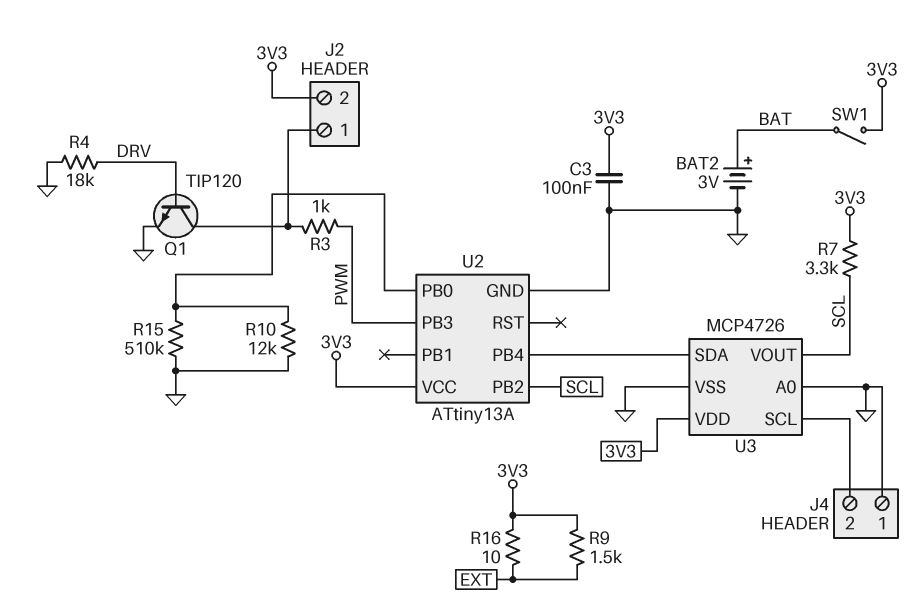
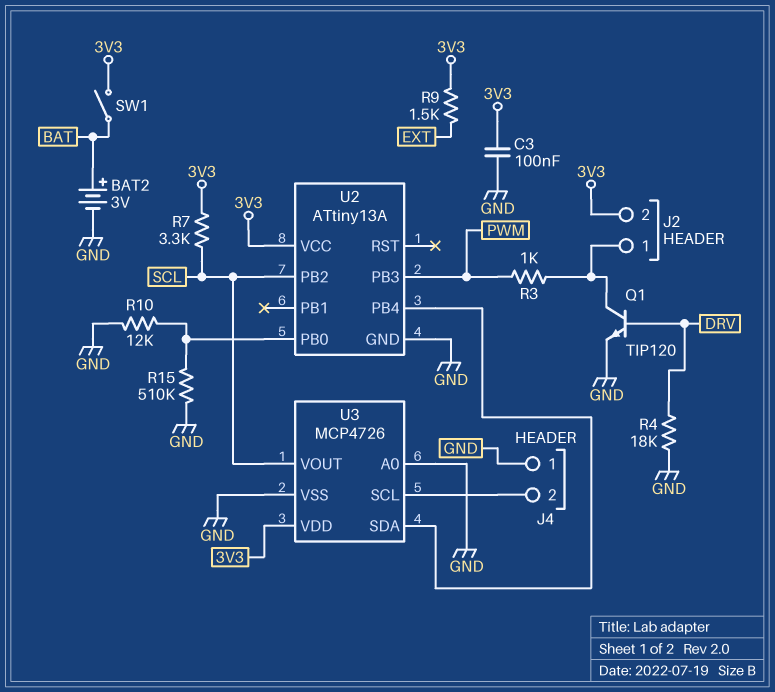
R16: 10 (3V3, EXT) -> none

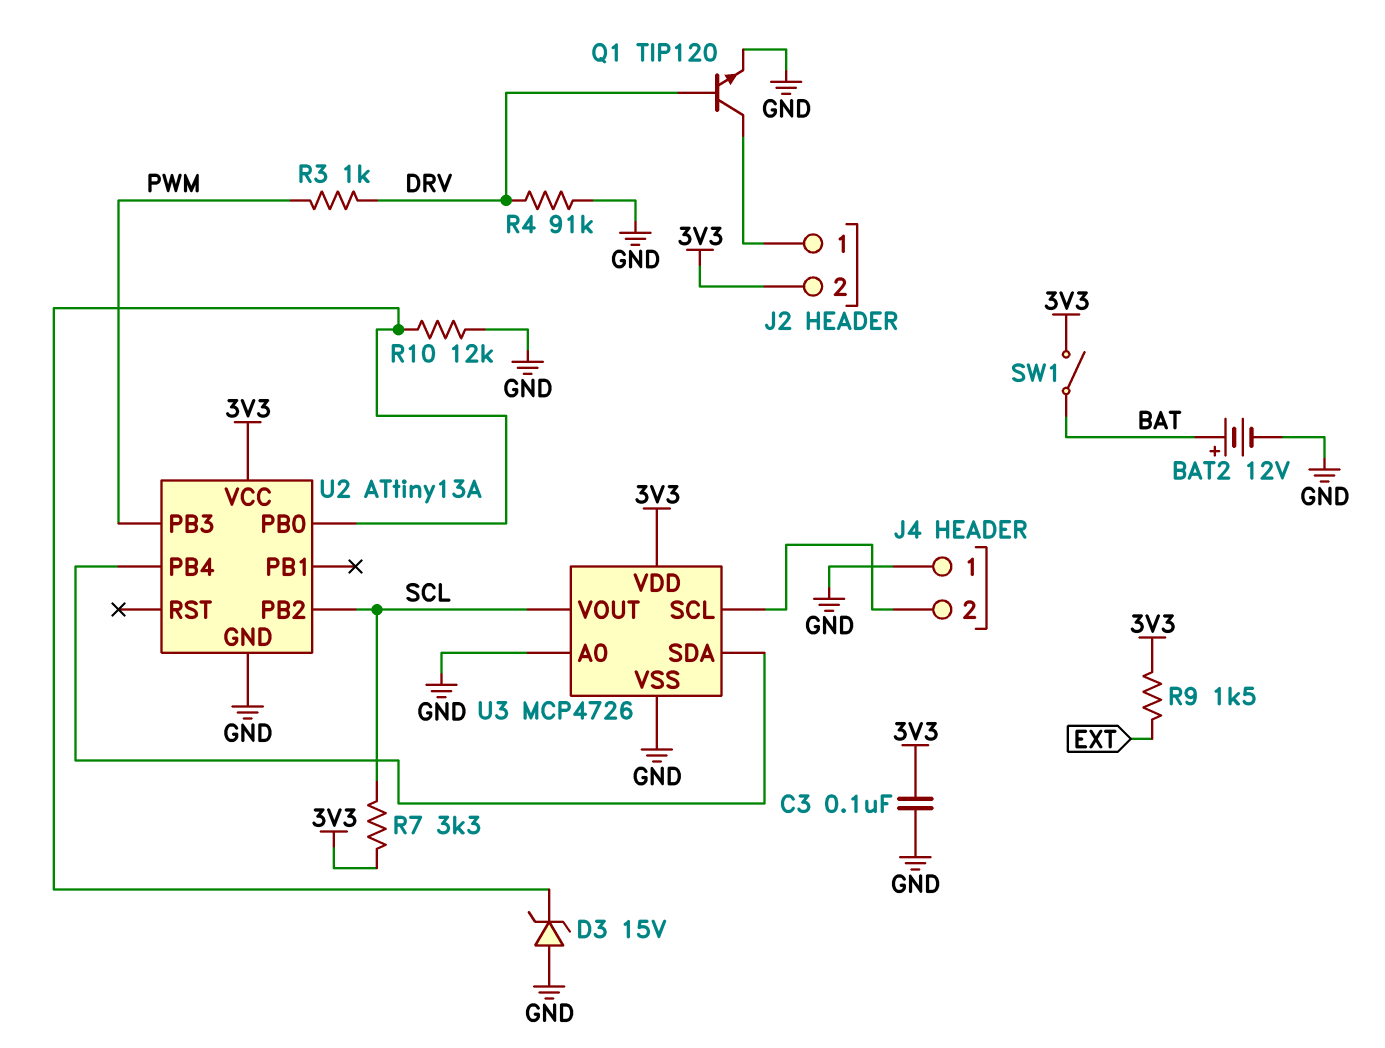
BAT2: 3V (plus BAT, minus GND) -> 12V (plus BAT, minus GND)
D3: none -> zener 15V (A GND, K U2/PB0)
R3: 1k (J2/1, PWM) -> 1k (DRV, PWM)
R4: 18k (DRV, GND) -> 91k (DRV, GND)
R15: 510k (GND, U2/PB0) -> none

